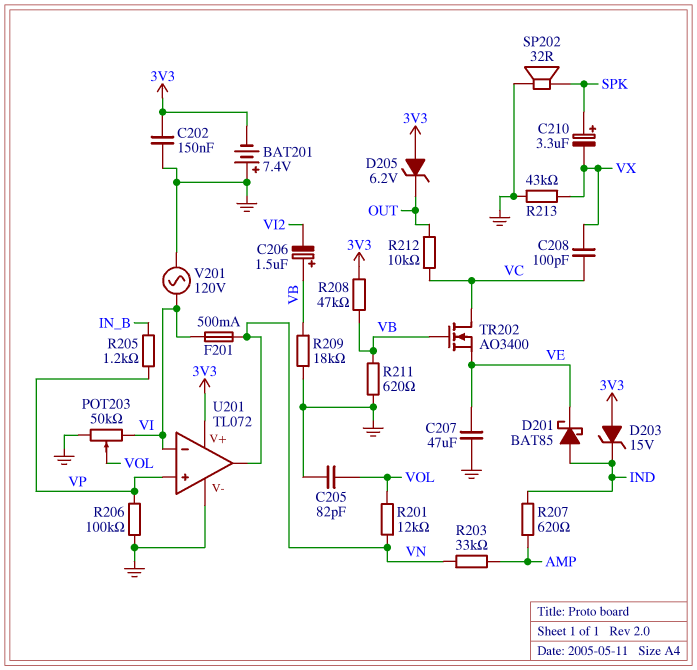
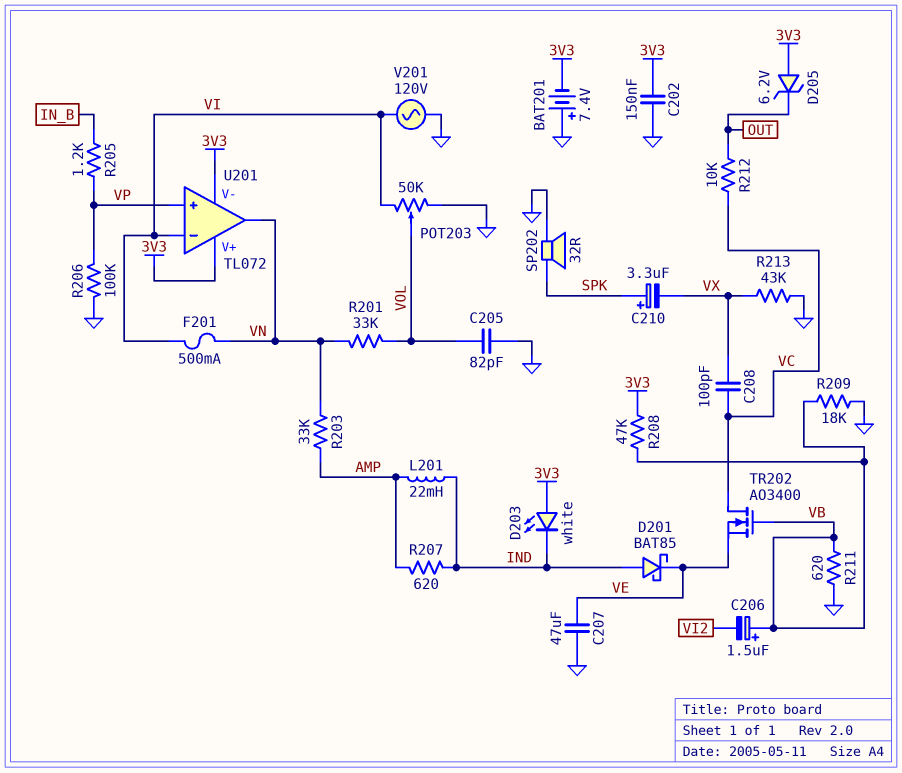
D203: zener 15V (A 3V3, K IND) -> LED white (A 3V3, K IND)
L201: none -> 22mH (AMP, IND)
R201: 12k (VN, VOL) -> 33k (VN, VOL)
U201 pin V-: GND -> 3V3

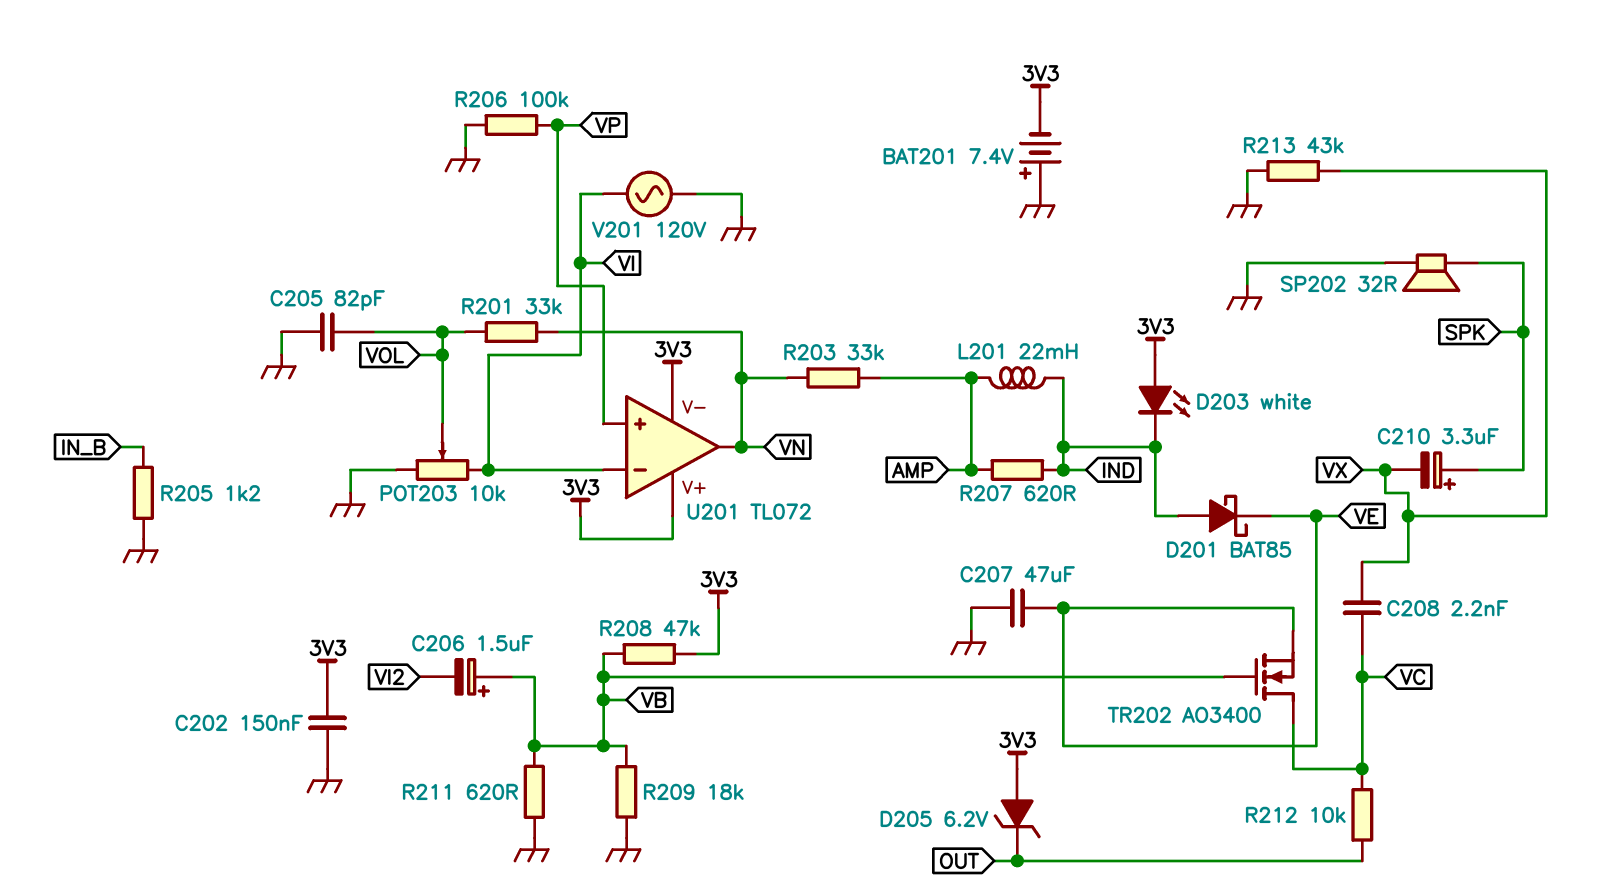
C208: 100pF (VC, VX) -> 2.2nF (VC, VX)
F201: 500mA (VI, VN) -> none
POT203: 50k (GND, VI, wiper VOL) -> 10k (GND, VI, wiper VOL)
R205: 1.2k (IN_B, VP) -> 1.2k (GND, IN_B)

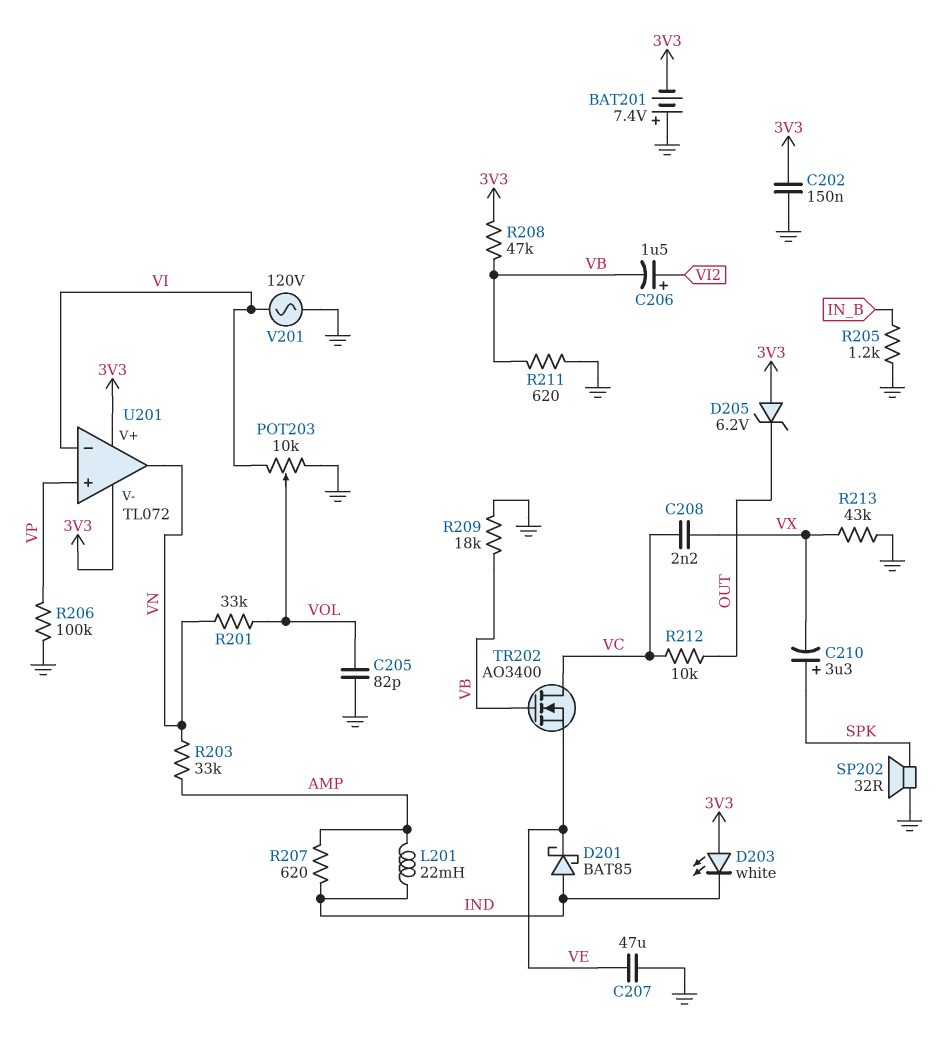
C206: 1.5uF (plus VB, minus VI2) -> 1.5uF (plus VI2, minus VB)

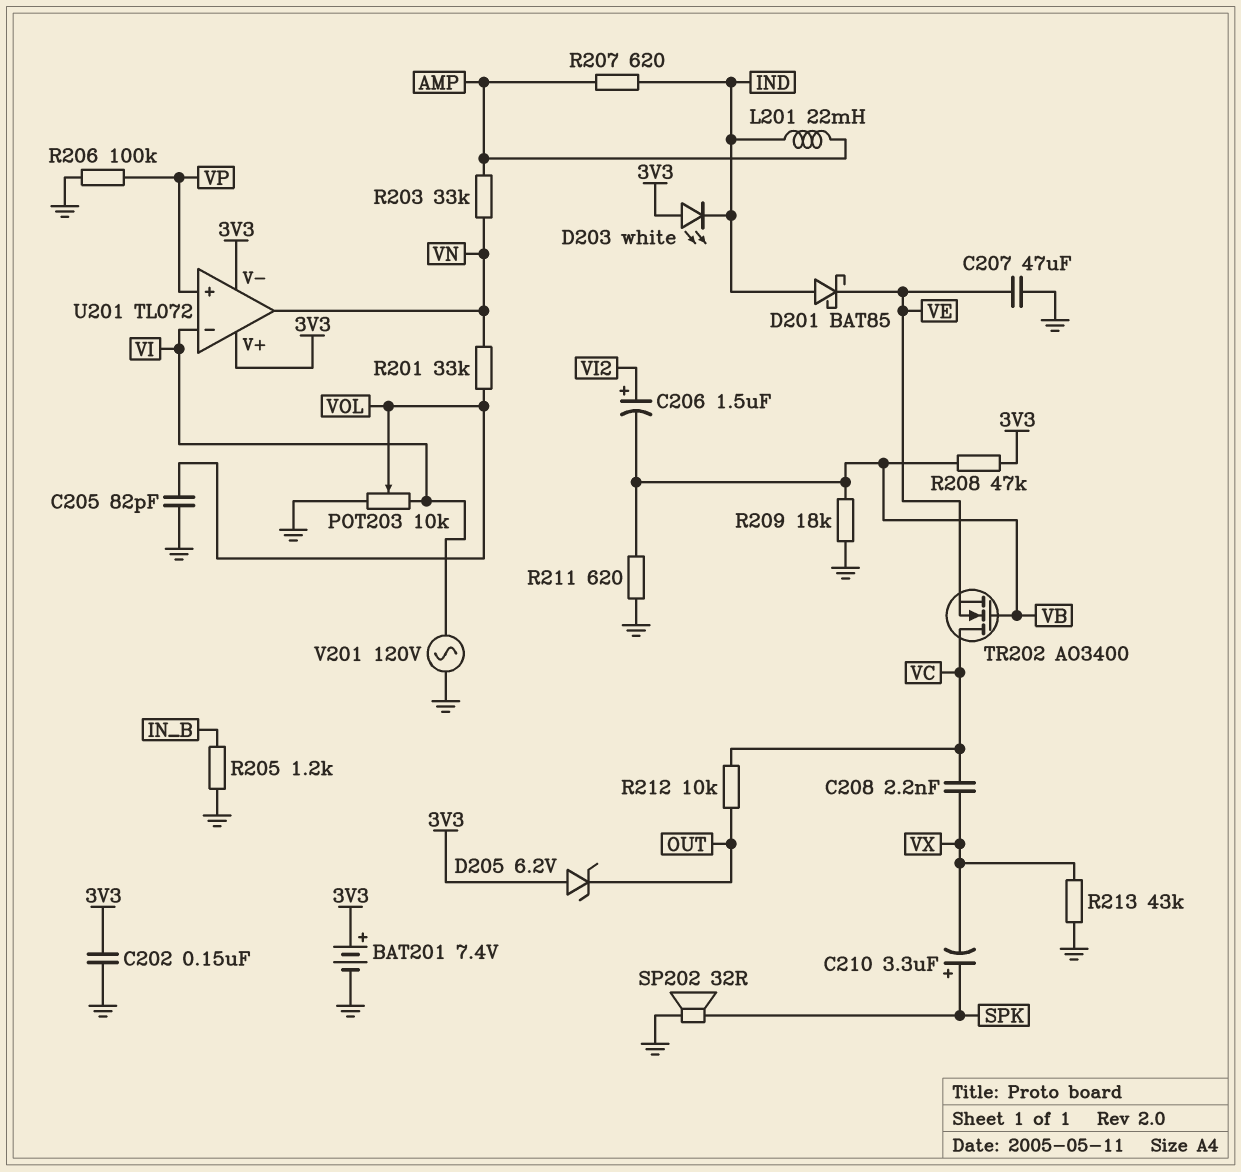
BAT201: 7.4V (plus GND, minus 3V3) -> 7.4V (plus 3V3, minus GND)

